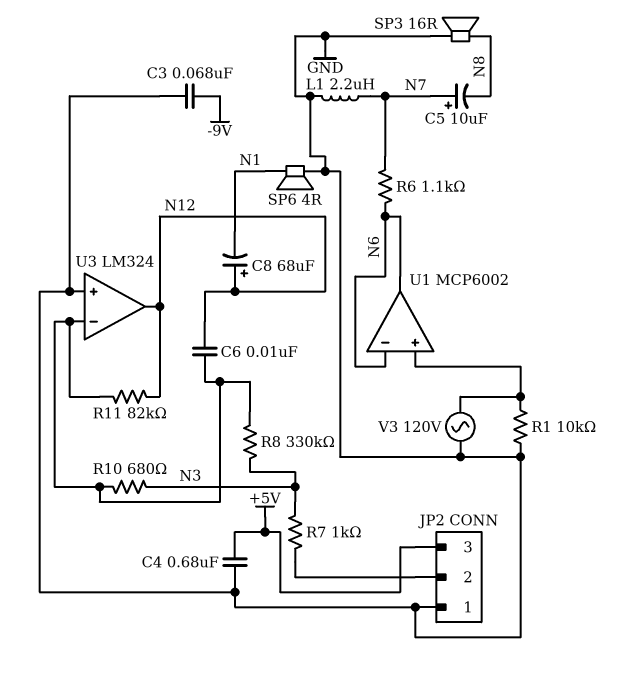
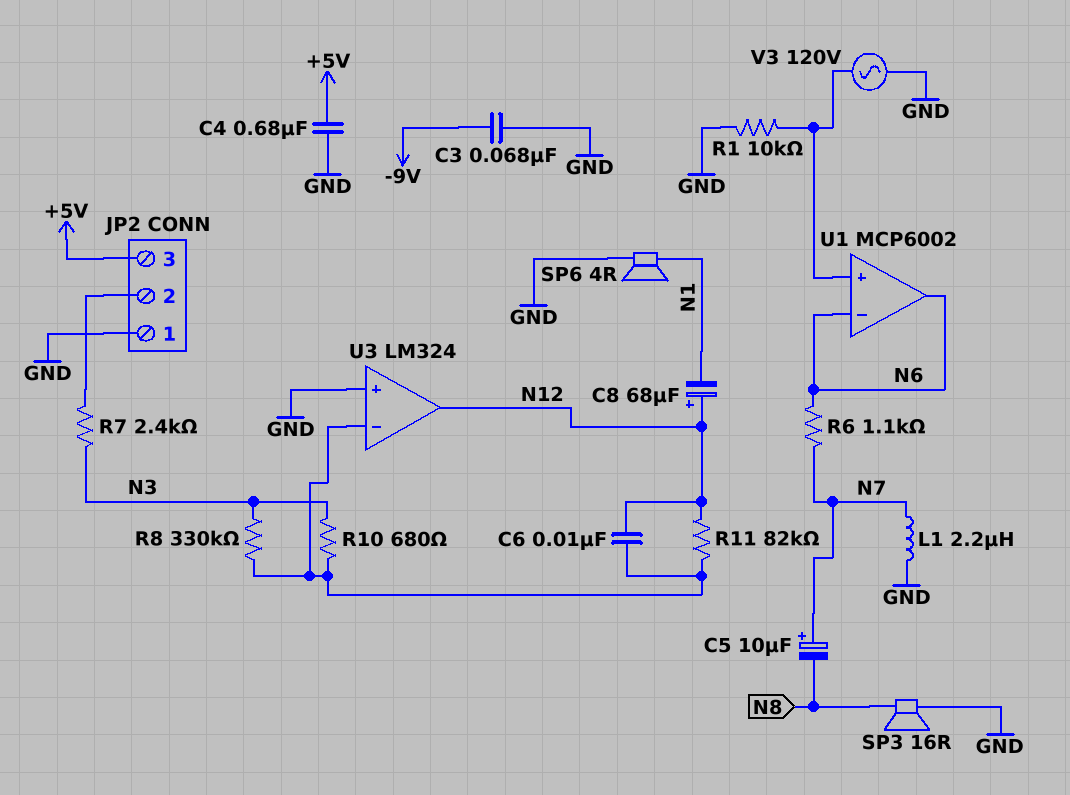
R7: 1k (JP2/2, N3) -> 2.4k (JP2/2, N3)

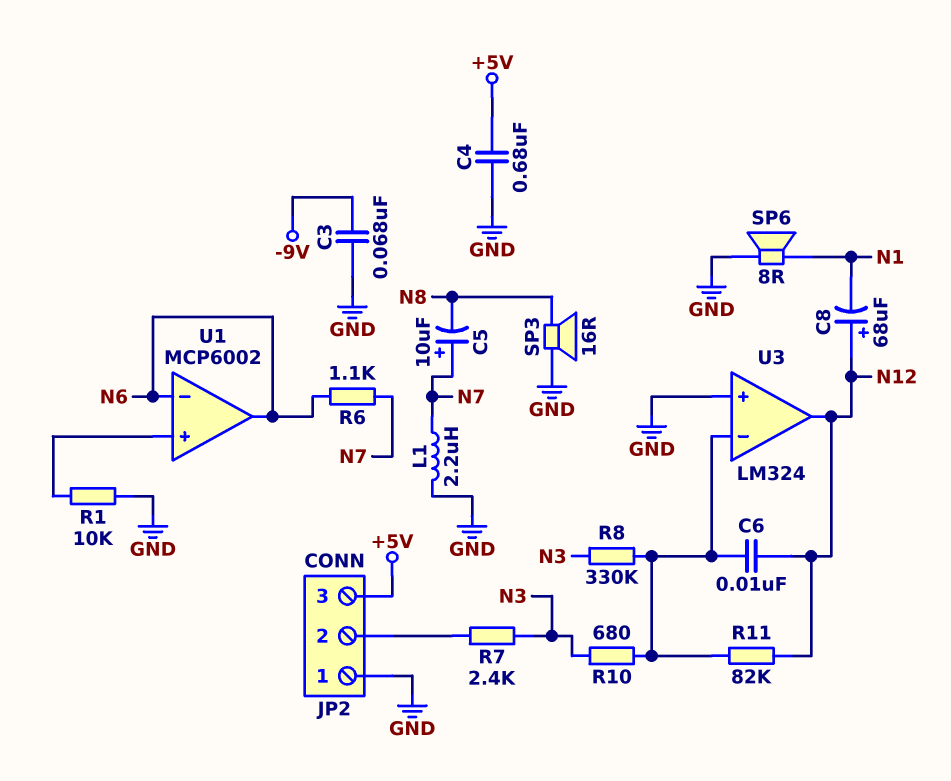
SP6: speaker 4R (GND, N1) -> speaker 8R (GND, N1)
V3: AC 120V (GND, U1/in+) -> none

